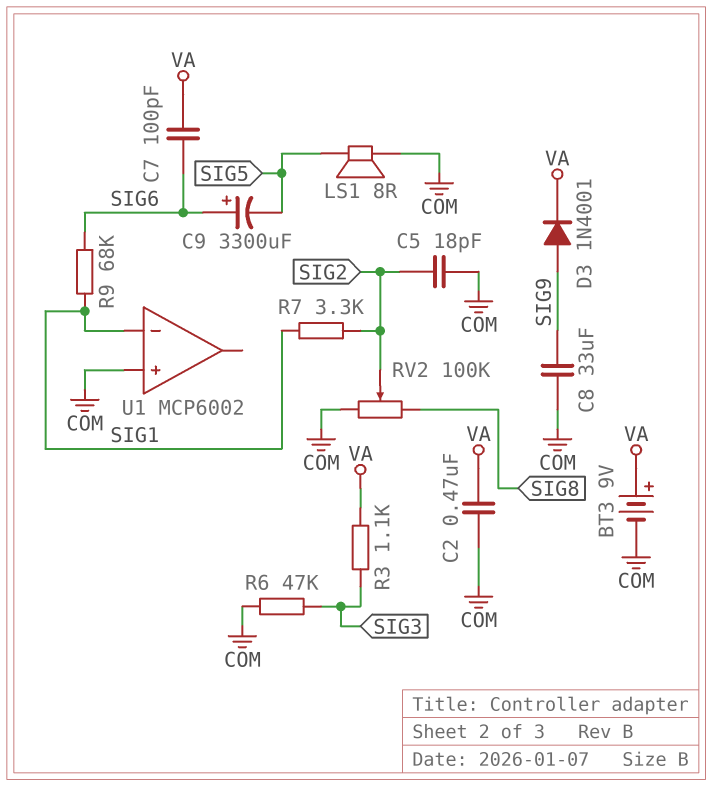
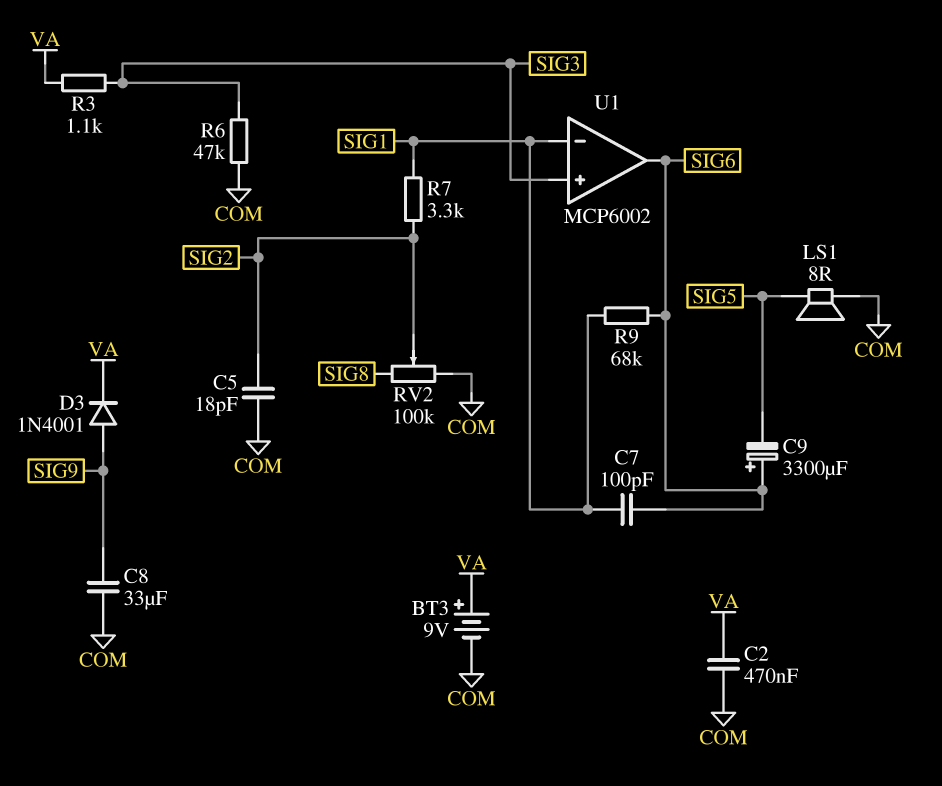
C7: 100pF (SIG6, VA) -> 100pF (SIG1, SIG6)
U1 pin in+: COM -> SIG3
U1 pin out: none -> SIG6

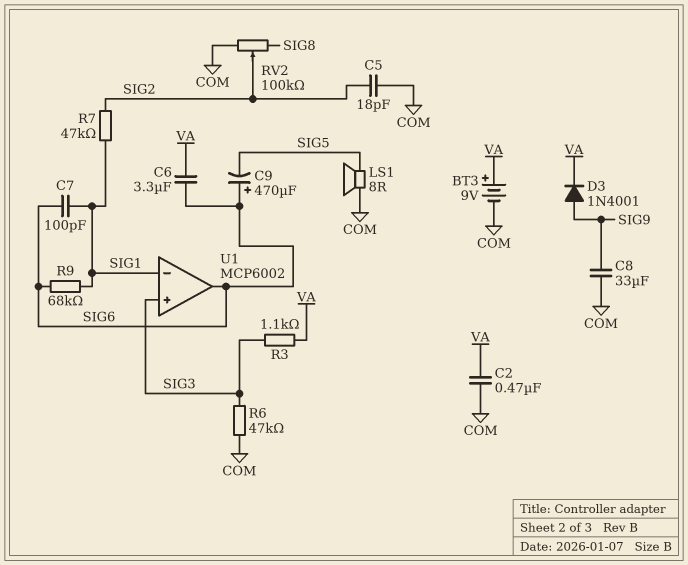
C6: none -> 3.3uF (SIG6, VA)
C9: 3300uF (plus SIG6, minus SIG5) -> 470uF (plus SIG6, minus SIG5)
R7: 3.3k (SIG1, SIG2) -> 47k (SIG1, SIG2)

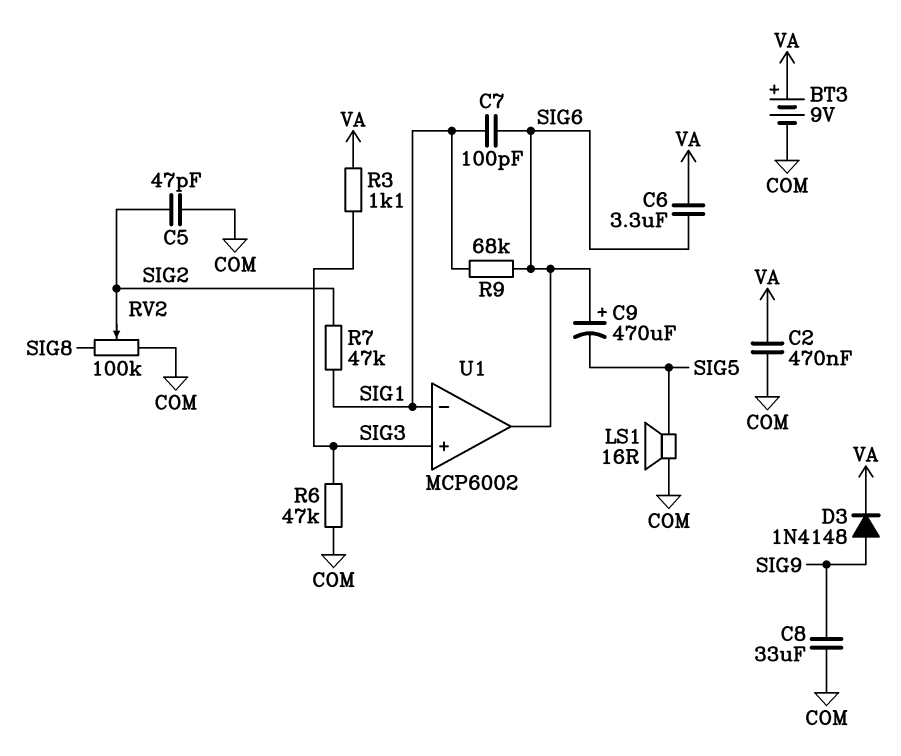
C5: 18pF (COM, SIG2) -> 47pF (COM, SIG2)
D3: diode 1N4001 (A SIG9, K VA) -> diode 1N4148 (A SIG9, K VA)
LS1: speaker 8R (COM, SIG5) -> speaker 16R (COM, SIG5)

